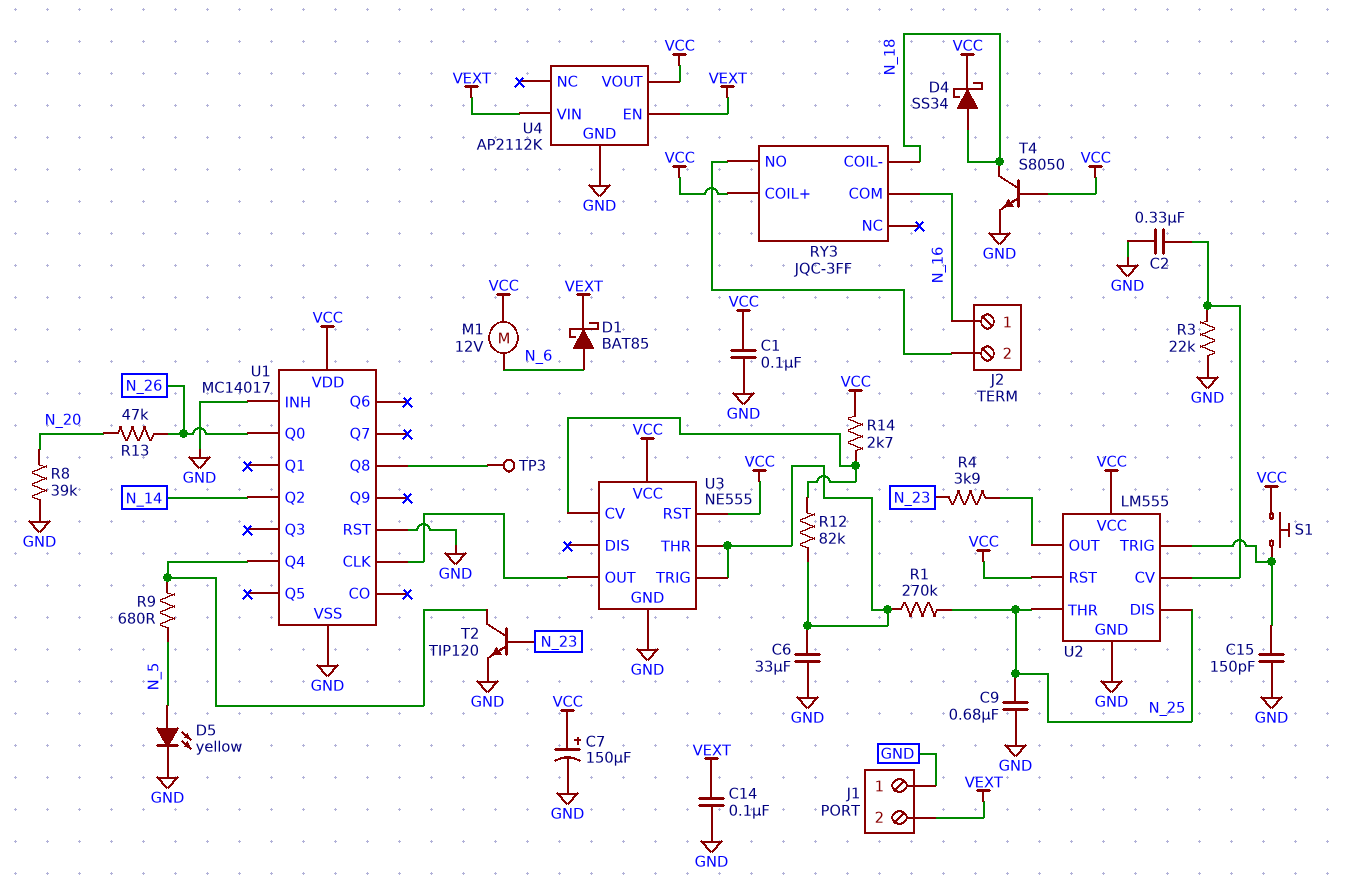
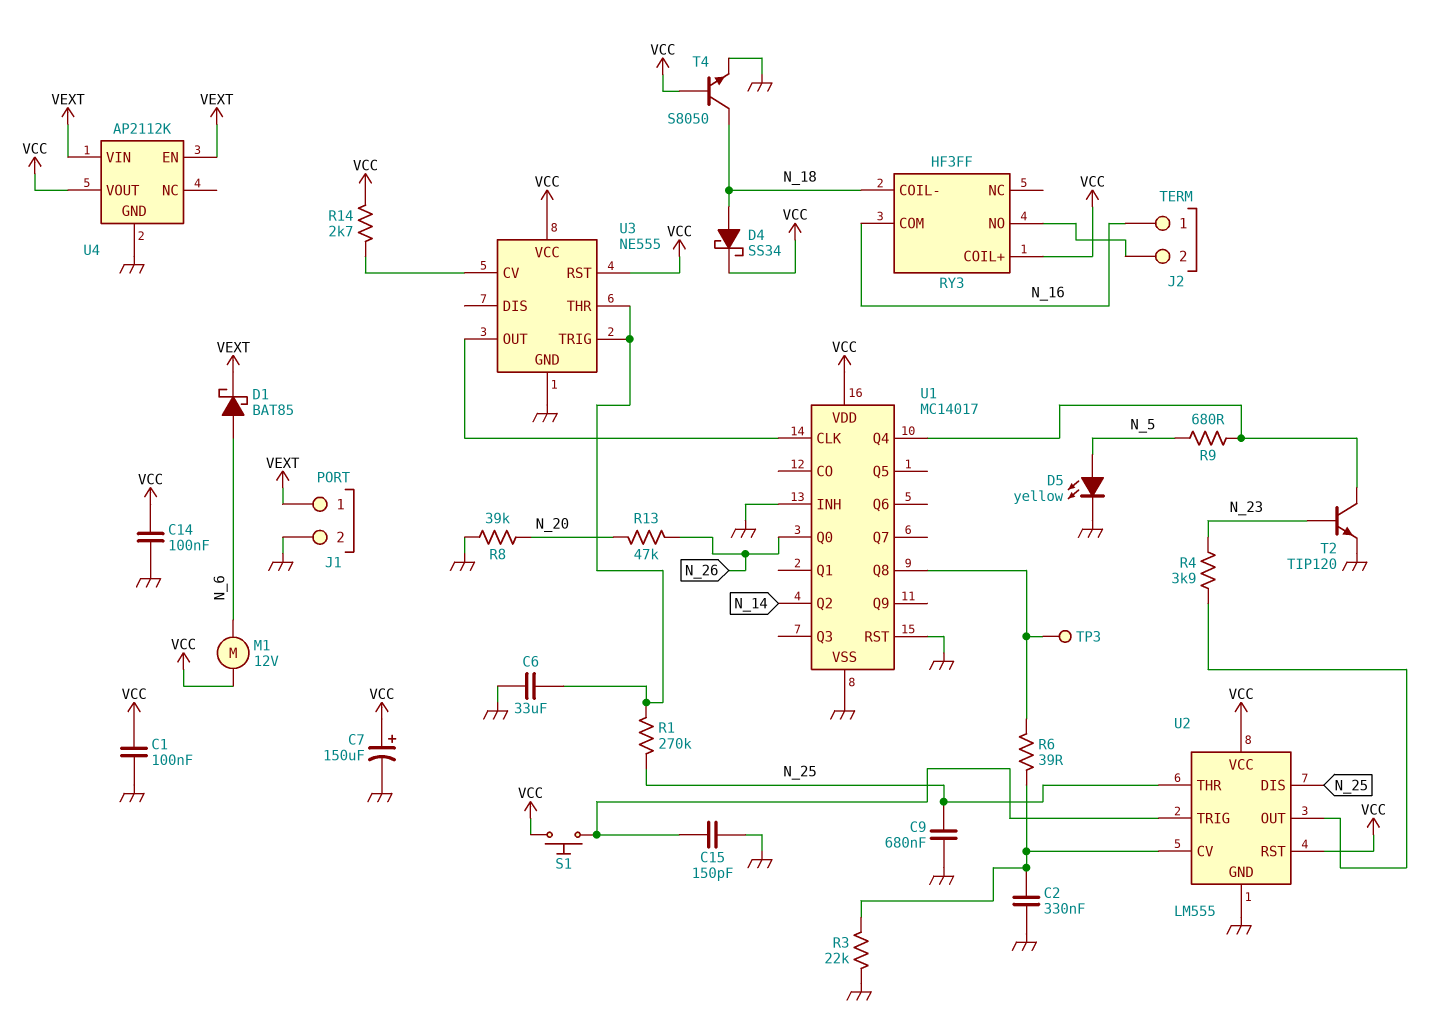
C14: 100nF (GND, VEXT) -> 100nF (GND, VCC)
J1 pin 1: GND -> VEXT
J1 pin 2: VEXT -> GND
R6: none -> 39 (U1/Q8, U2/CV)
R12: 82k (U3/CV, U3/THR) -> none
RY3: JQC-3FF -> HF3FF

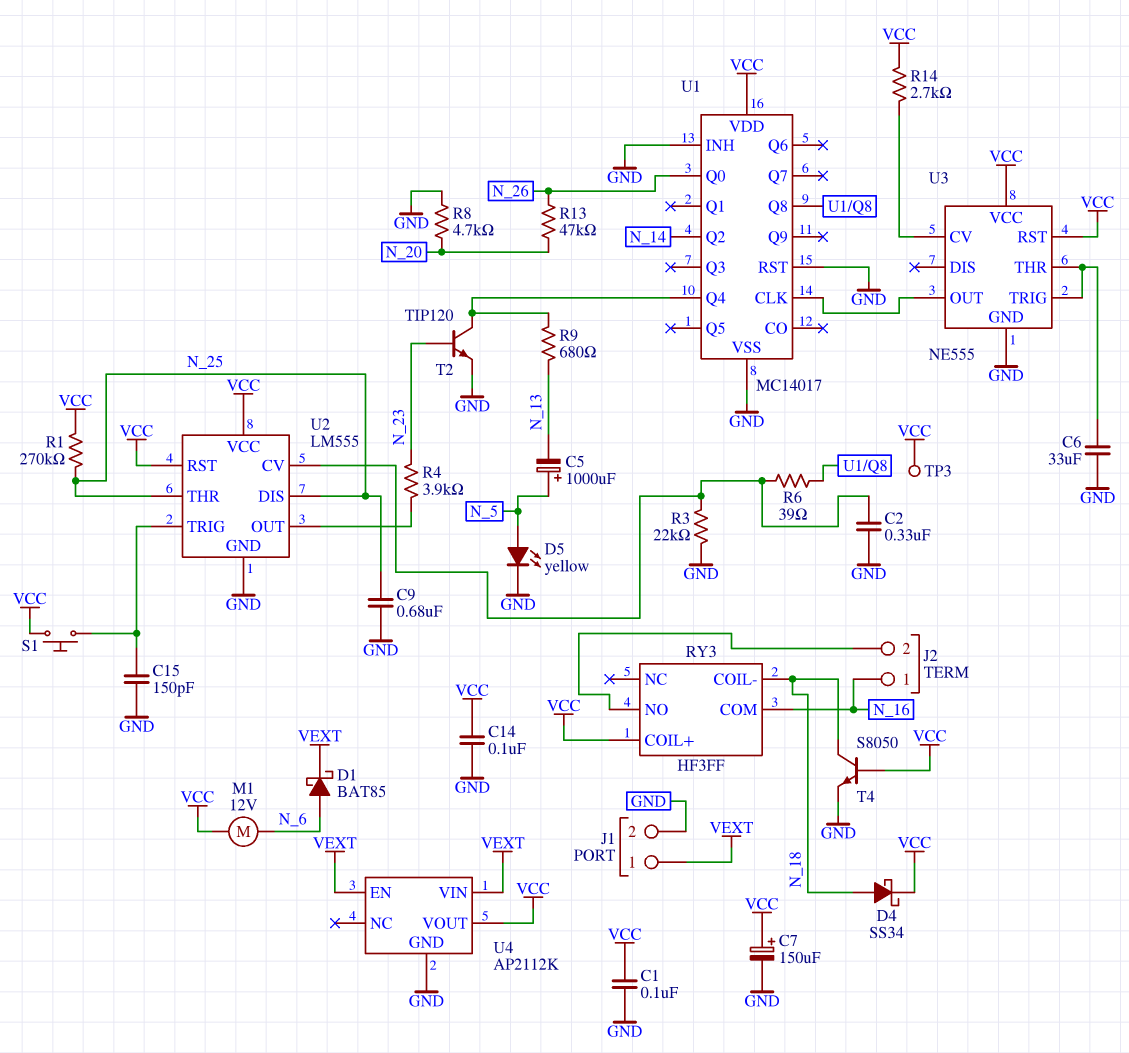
C5: none -> 1000uF (plus N_5, minus N_13)
R1: 270k (N_25, U3/THR) -> 270k (N_25, VCC)
R8: 39k (GND, N_20) -> 4.7k (GND, N_20)
R9: 680 (N_5, U1/Q4) -> 680 (N_13, U1/Q4)
TP3: test point (U1/Q8) -> test point (VCC)

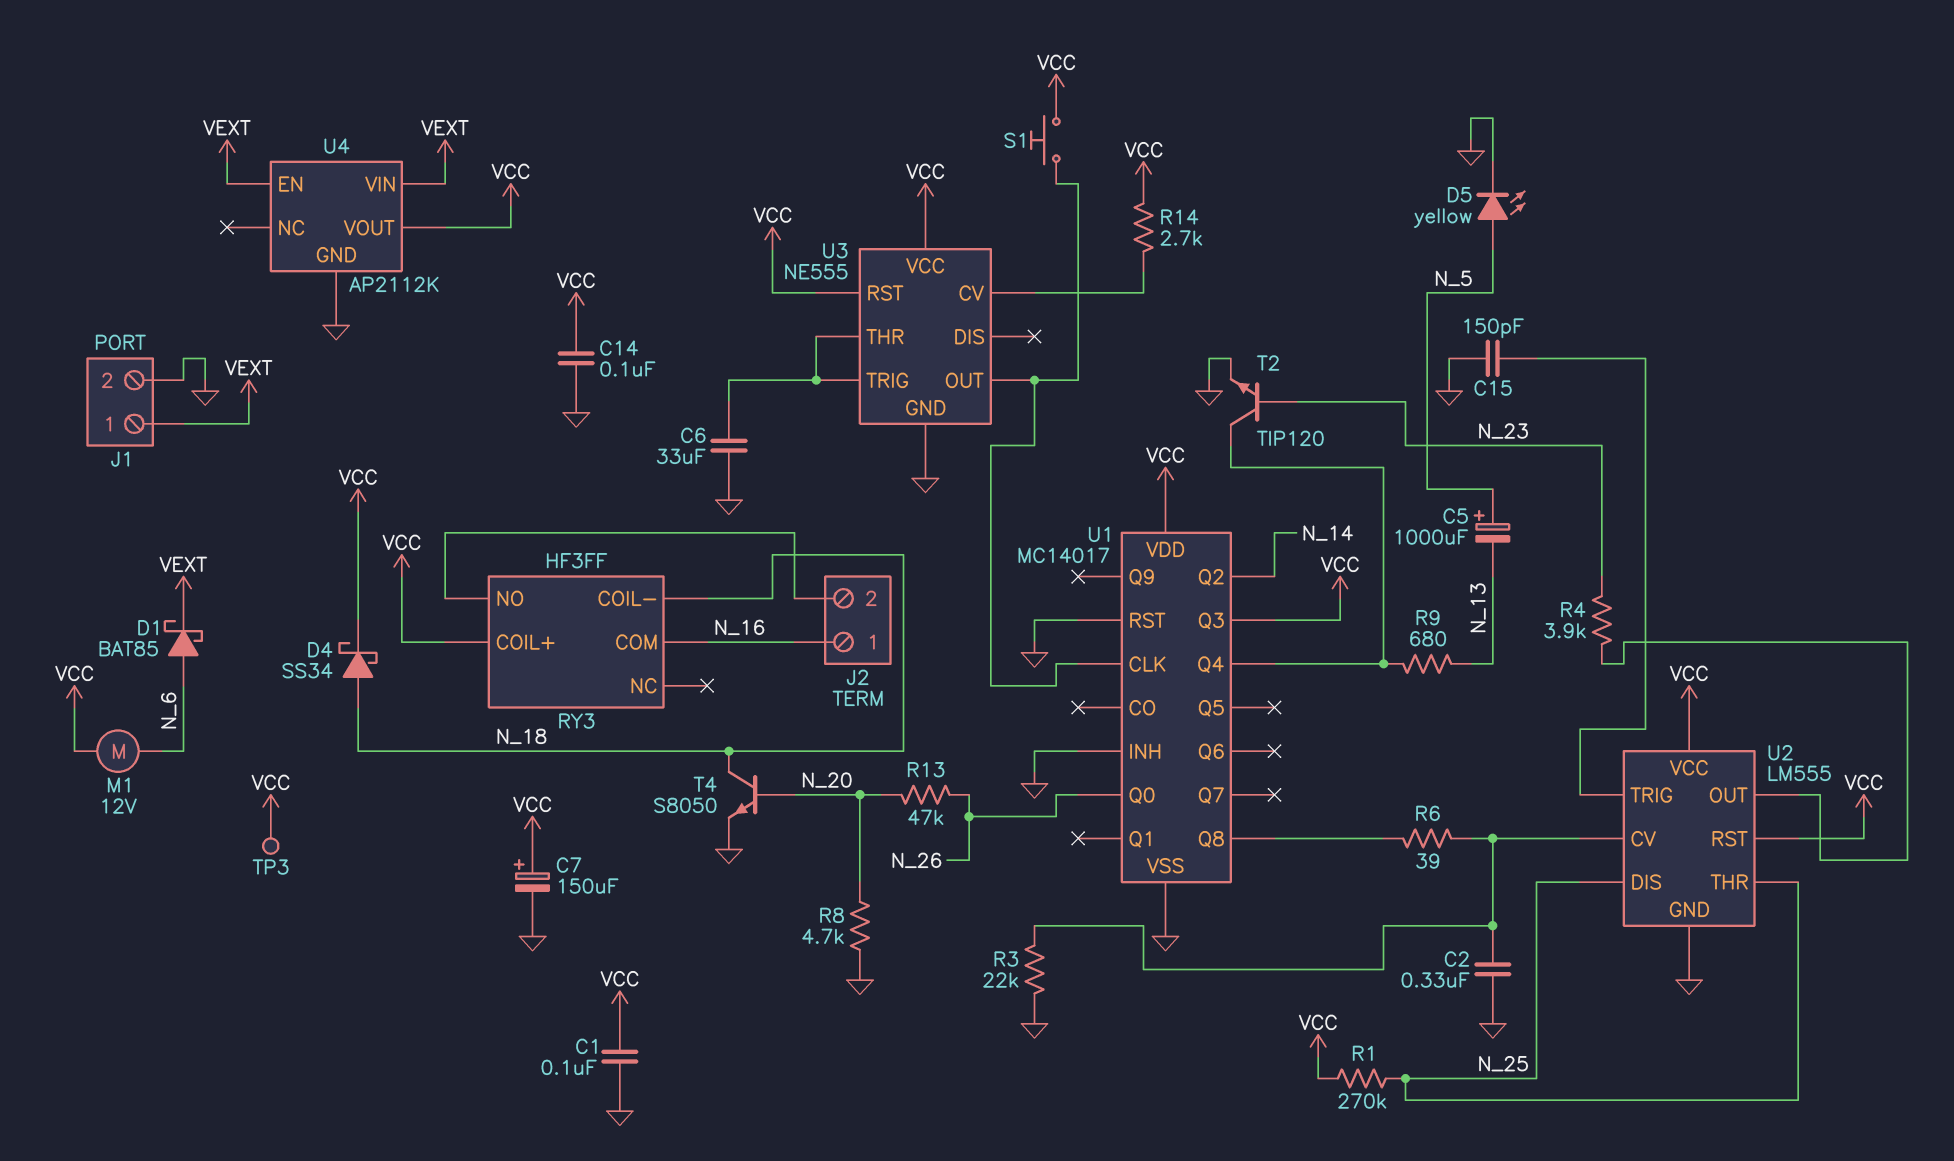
C9: 680nF (GND, N_25) -> none
S1: button (U2/TRIG, VCC) -> button (U1/CLK, VCC)
T4: NPN S8050 (B VCC, C N_18, E GND) -> NPN S8050 (B N_20, C N_18, E GND)
U1 pin Q3: none -> VCC

